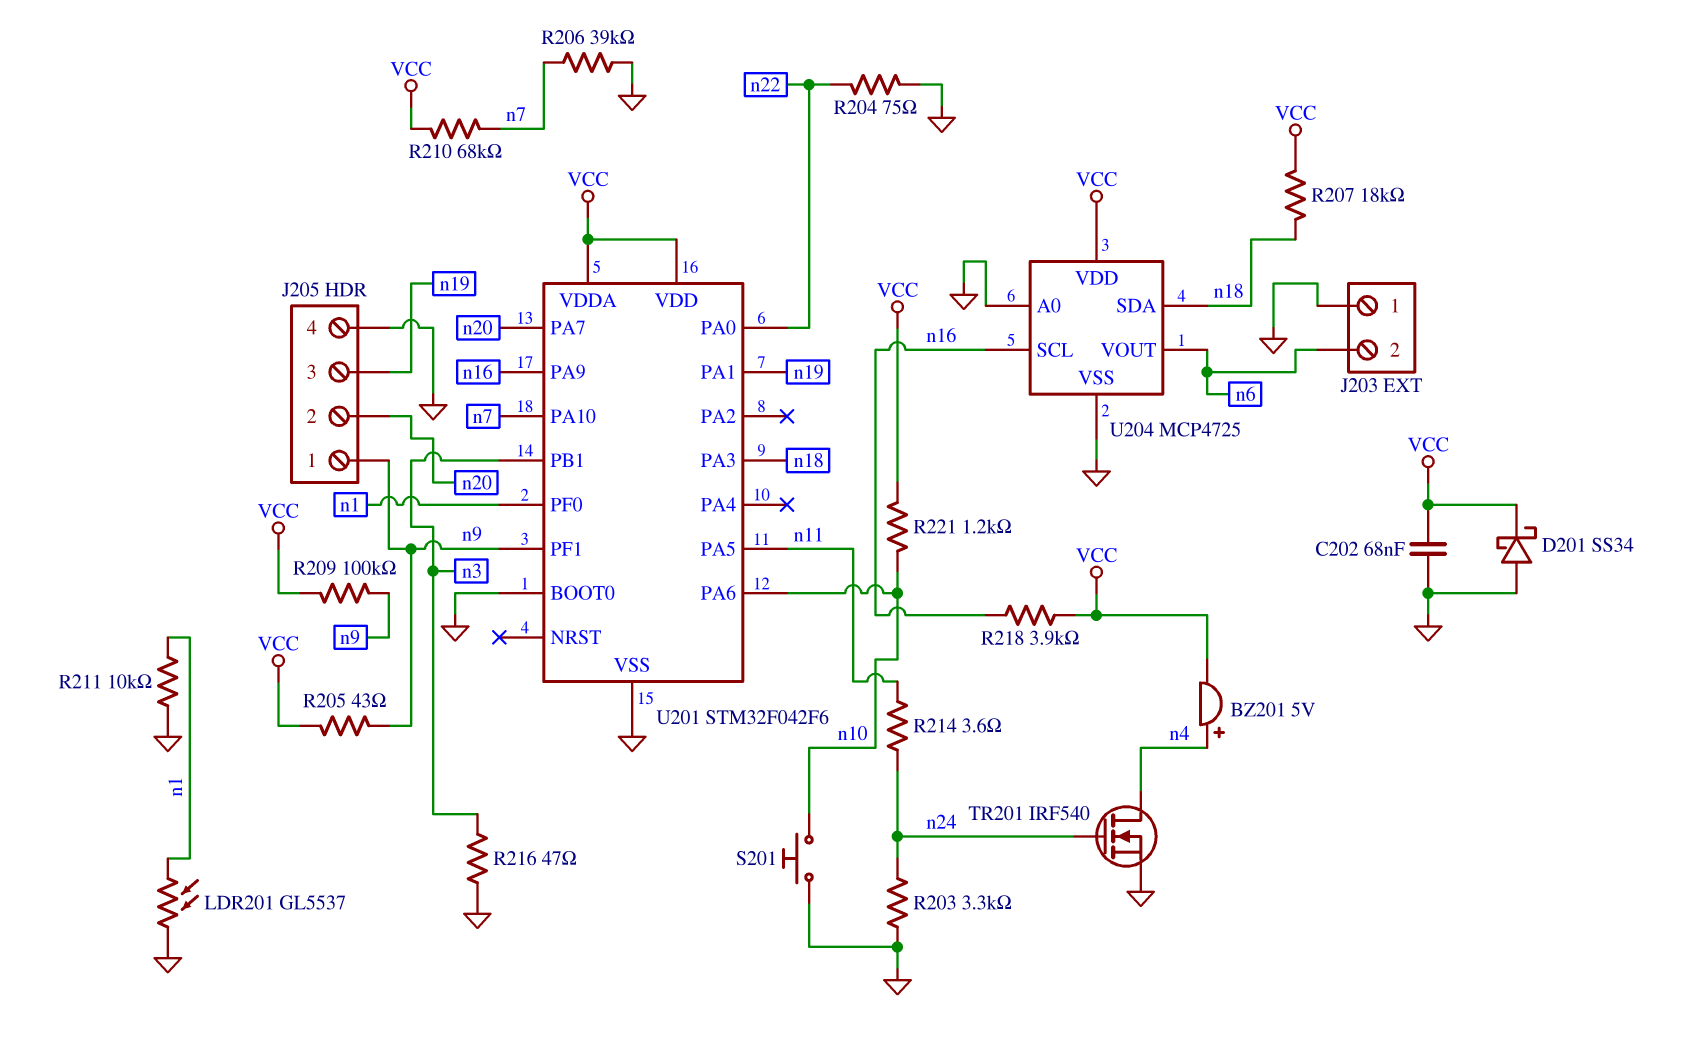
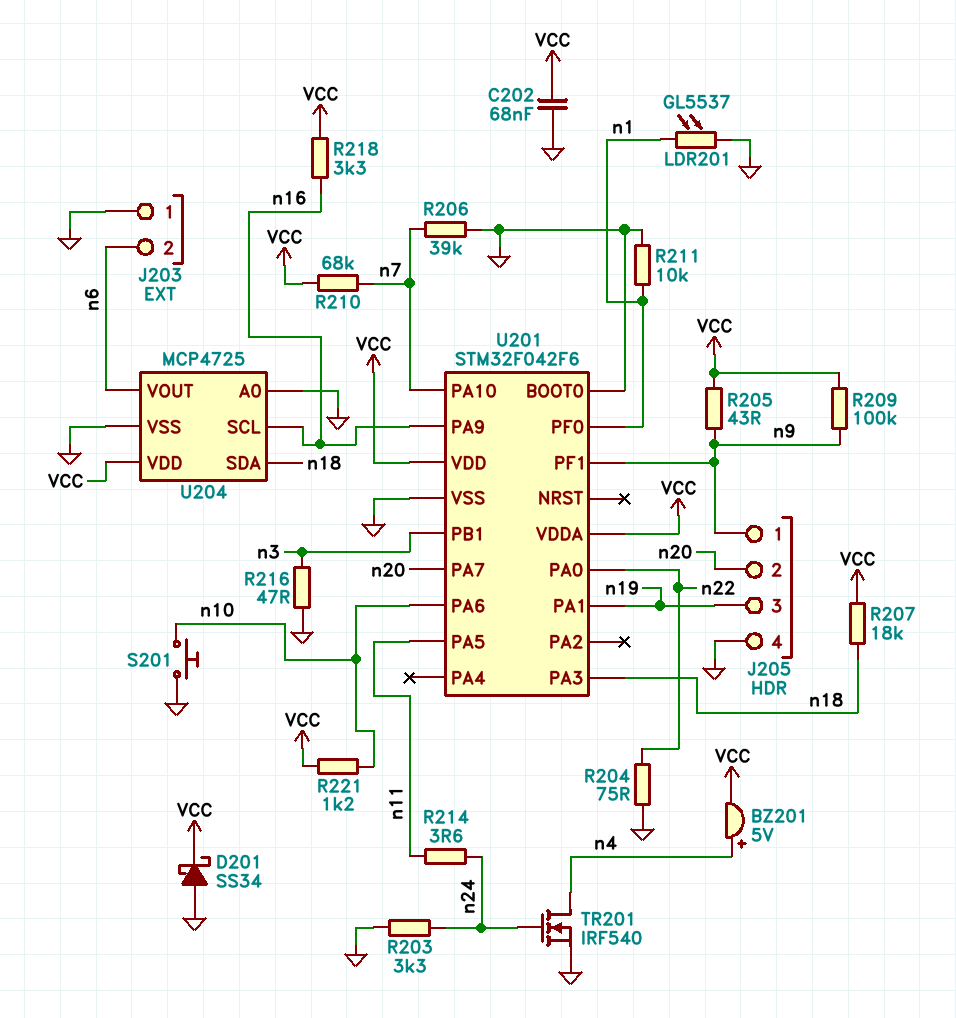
R218: 3.9k (VCC, n16) -> 3.3k (VCC, n16)

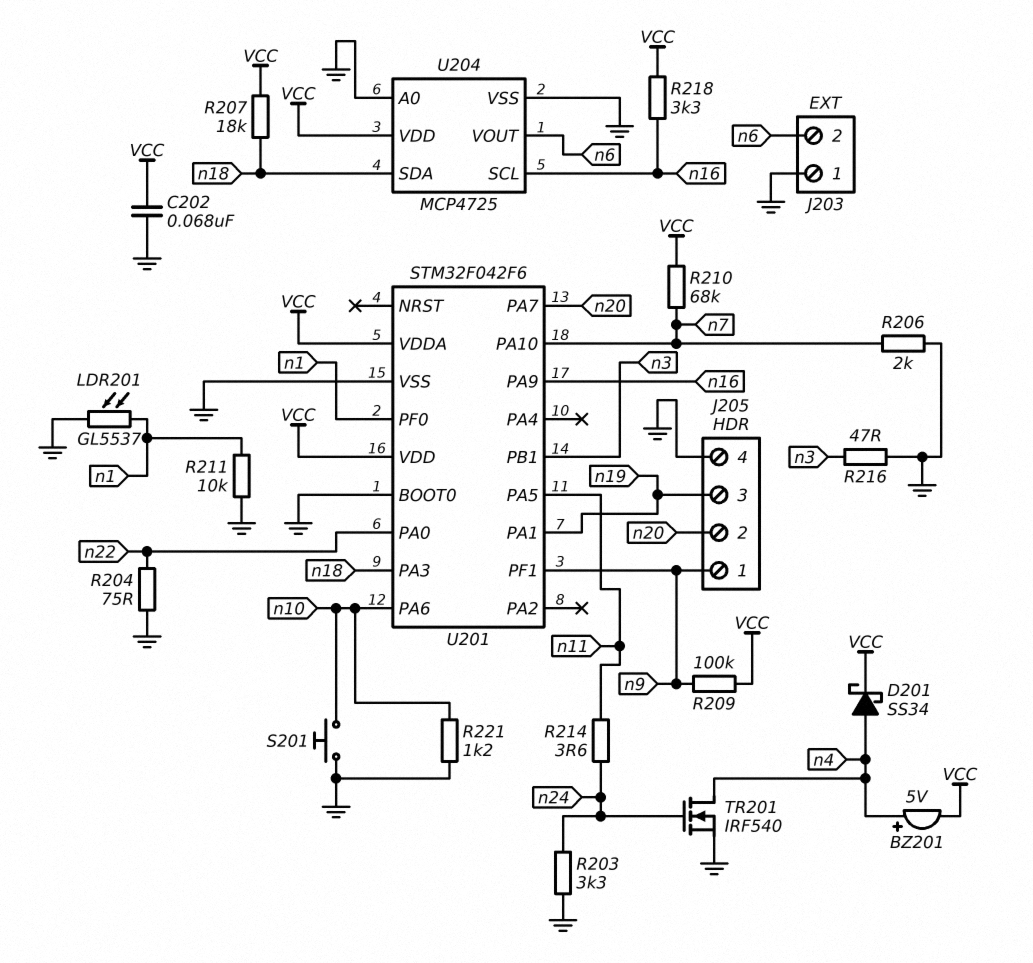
D201: schottky SS34 (A GND, K VCC) -> schottky SS34 (A n4, K VCC)
R205: 43 (VCC, n9) -> none
R206: 39k (GND, n7) -> 2k (GND, n7)
R221: 1.2k (VCC, n10) -> 1.2k (GND, n10)

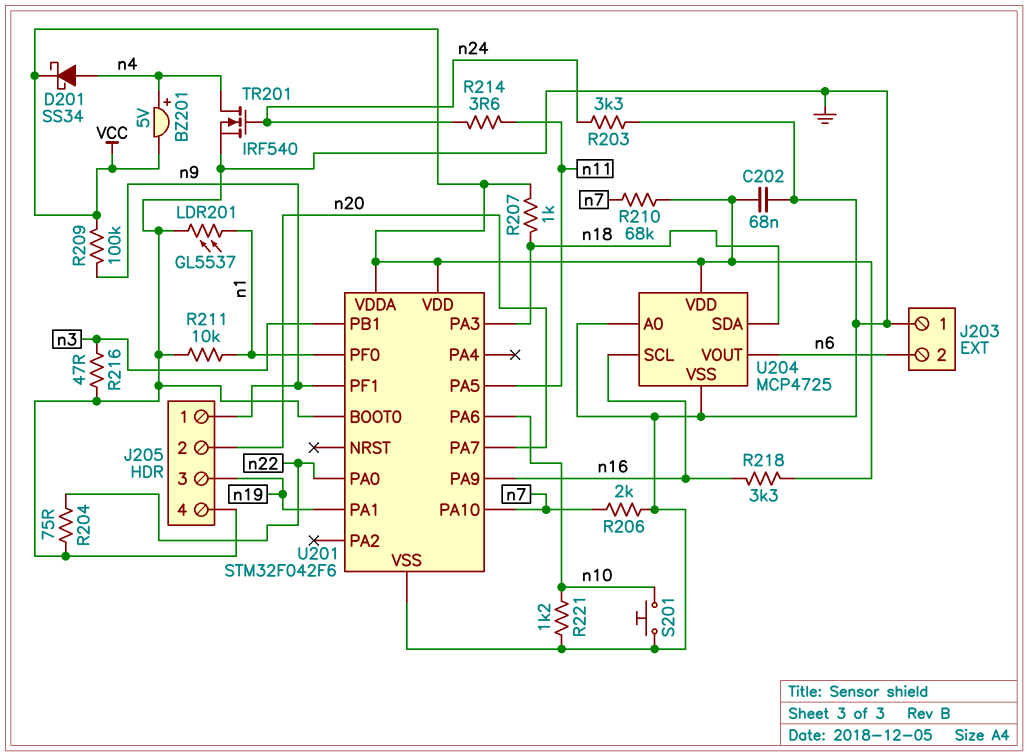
R207: 18k (VCC, n18) -> 1k (VCC, n18)

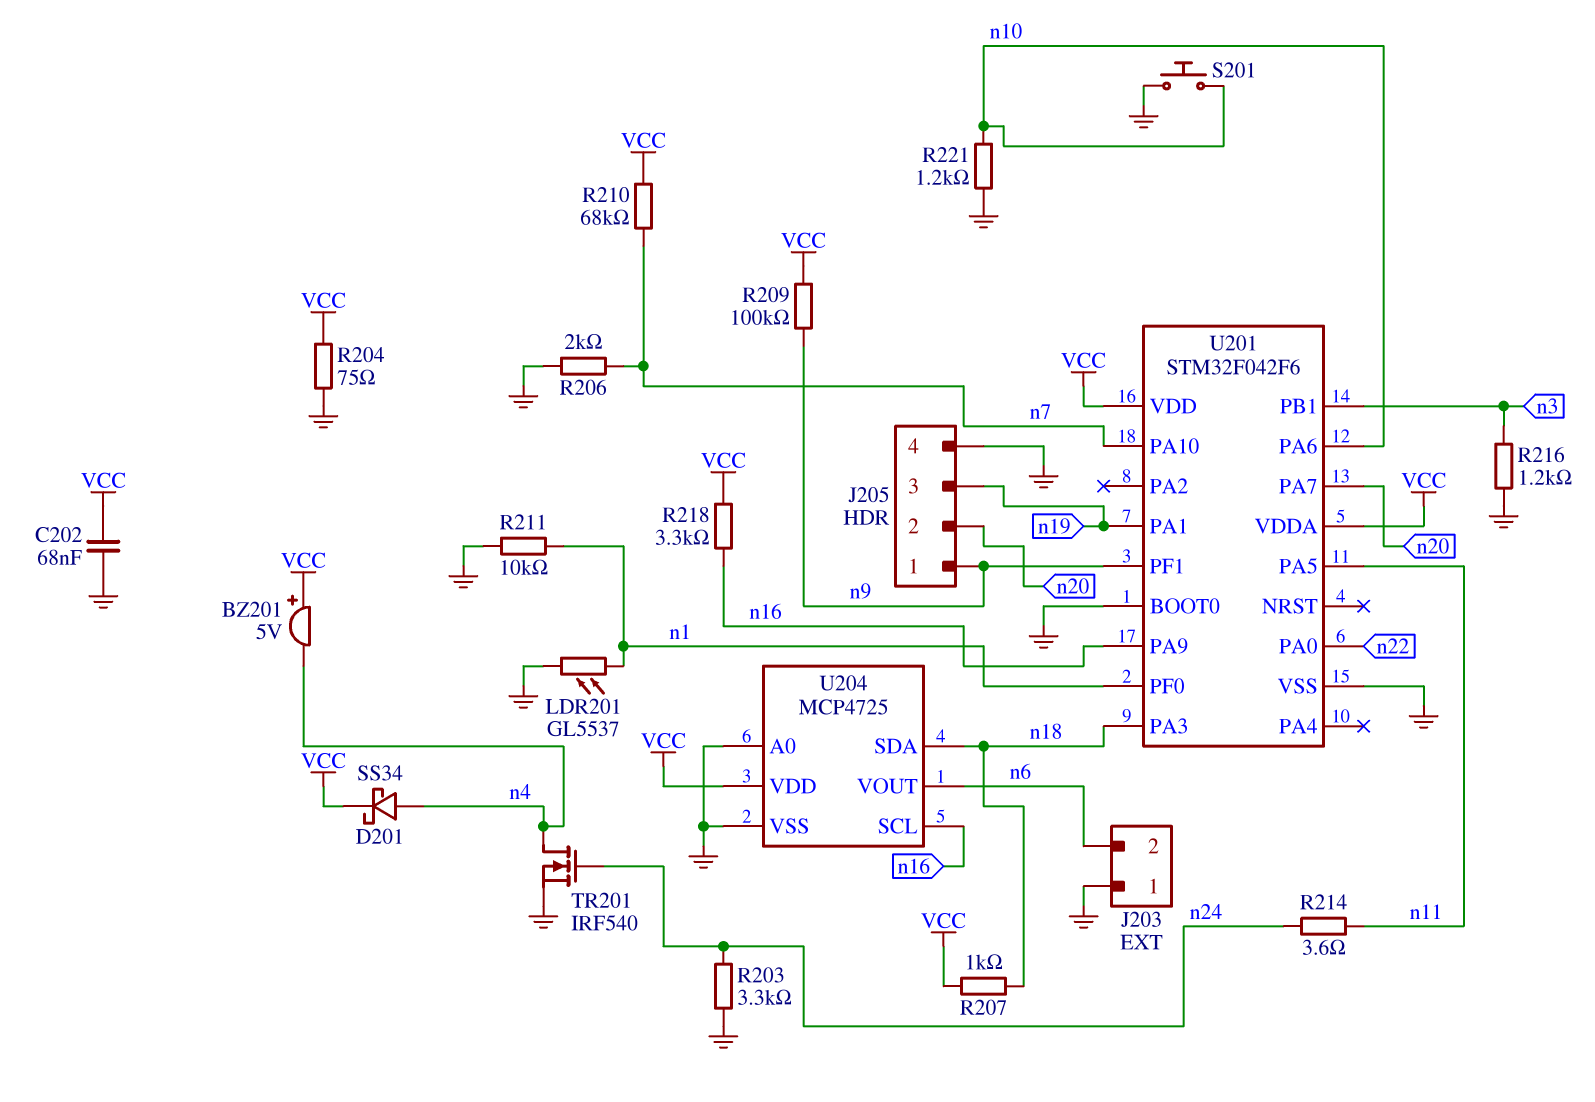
BZ201: buzzer 5V (plus n4, minus VCC) -> buzzer 5V (plus VCC, minus n4)
R204: 75 (GND, n22) -> 75 (GND, VCC)
R216: 47 (GND, n3) -> 1.2k (GND, n3)

